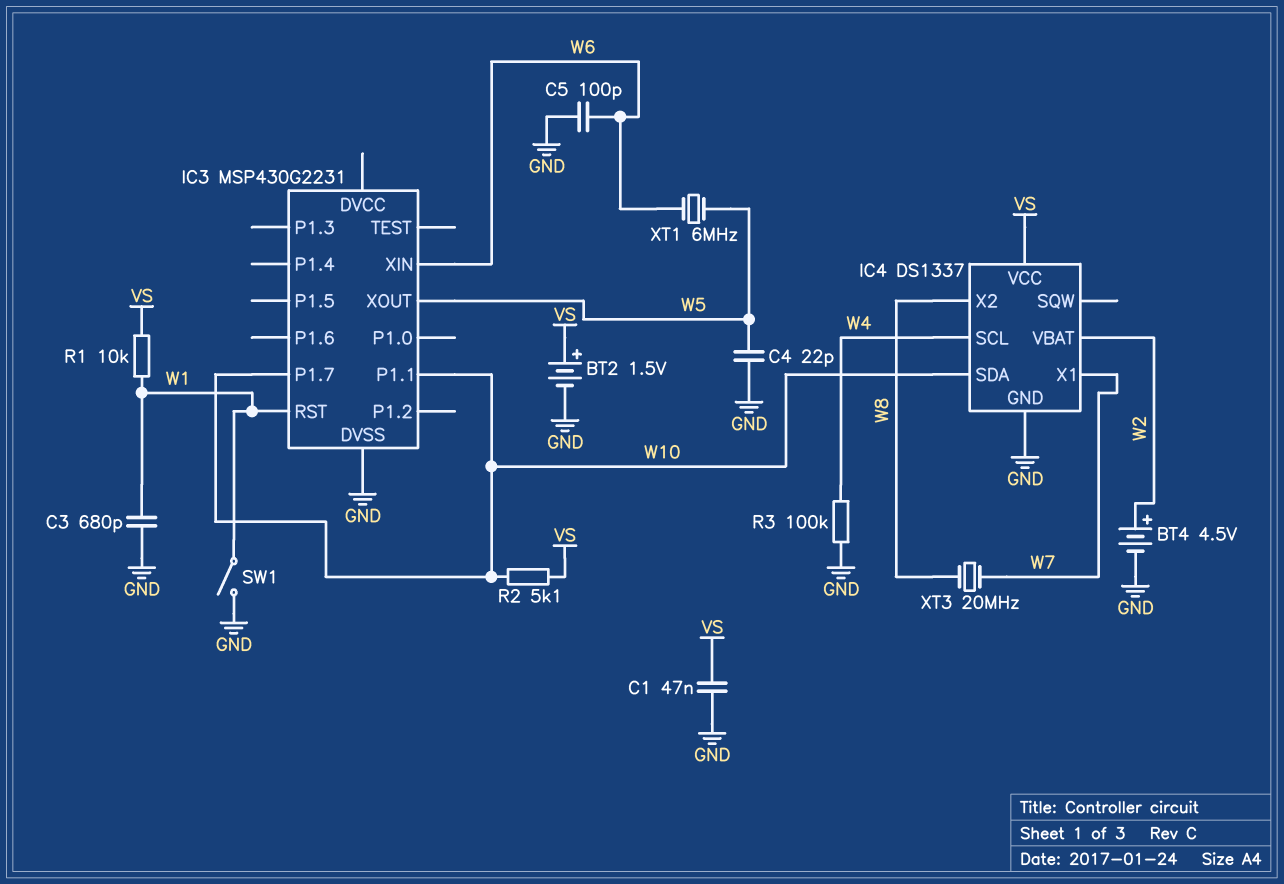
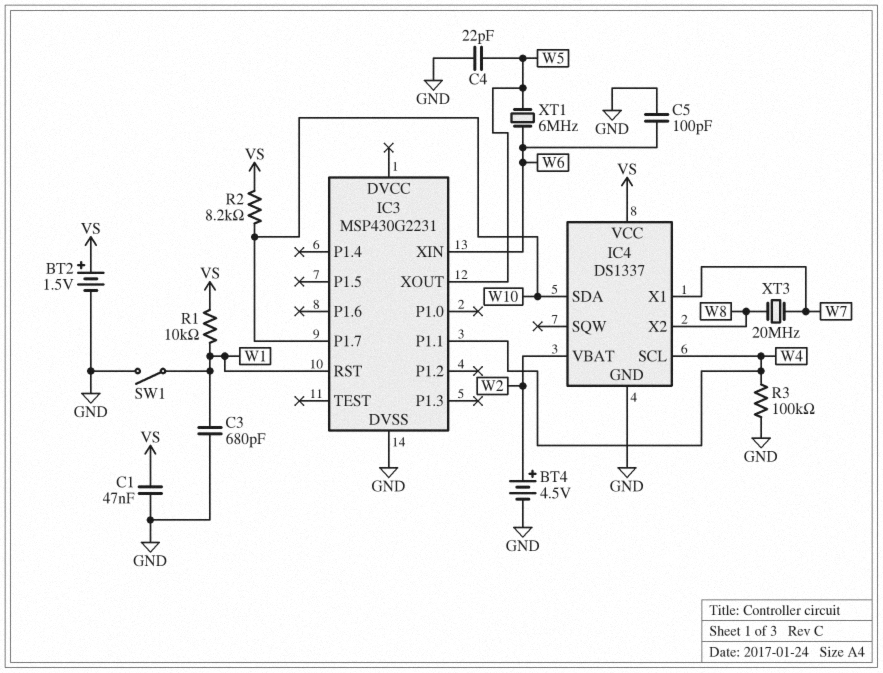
IC3 pin P1.1: W10 -> W4
R2: 5.1k (VS, W10) -> 8.2k (VS, W10)

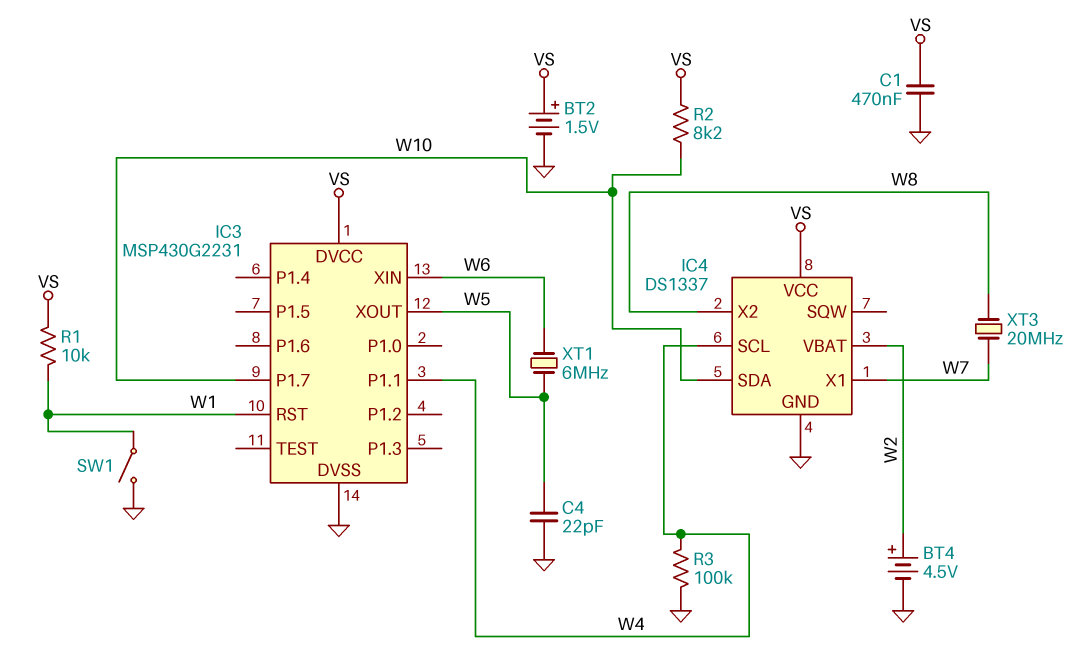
C1: 47nF (GND, VS) -> 470nF (GND, VS)
C3: 680pF (GND, W1) -> none
C5: 100pF (GND, W6) -> none
IC3 pin DVCC: none -> VS

